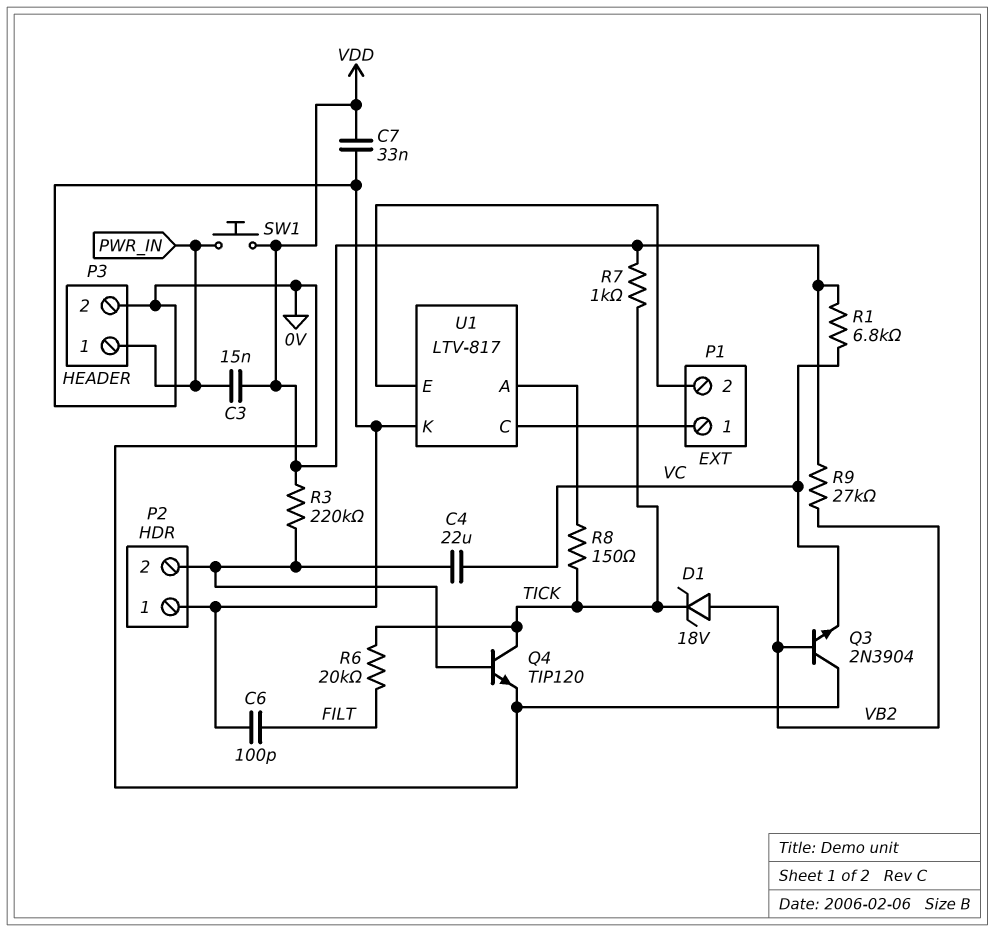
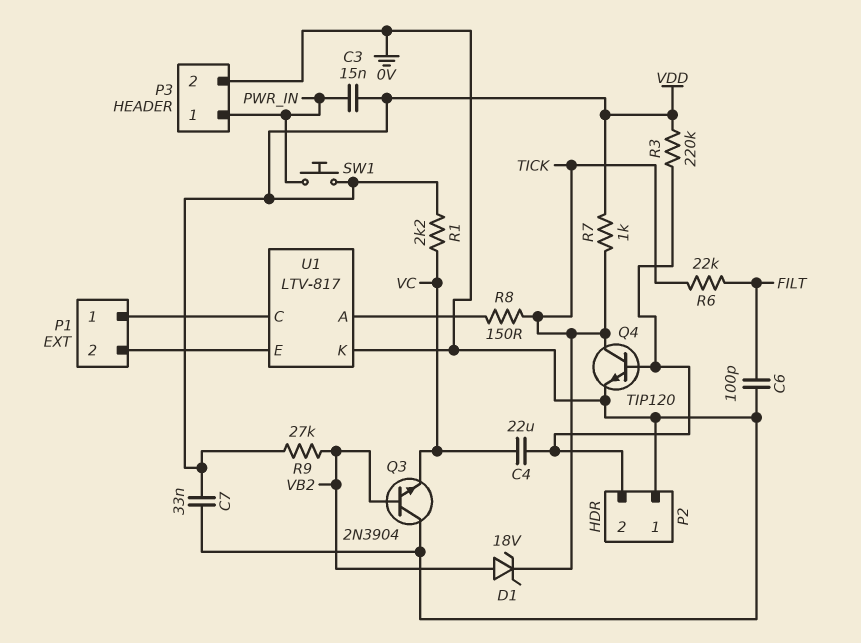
R1: 6.8k (VC, VDD) -> 2.2k (VC, VDD)
R6: 20k (FILT, TICK) -> 22k (FILT, TICK)

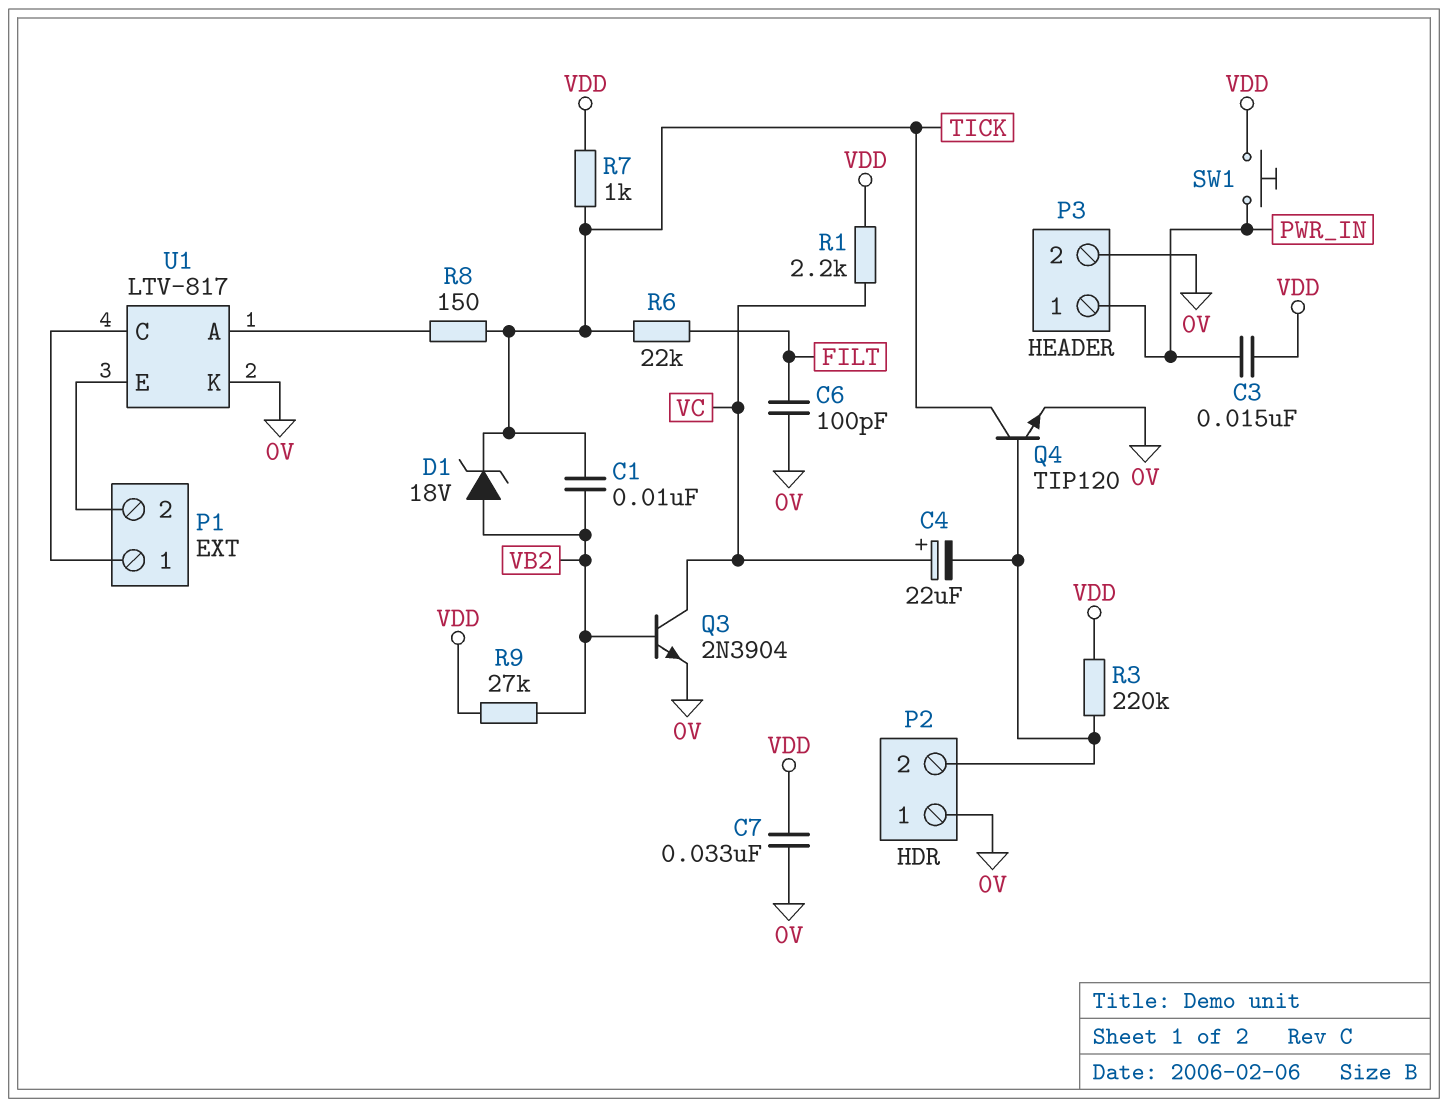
C1: none -> 10nF (TICK, VB2)
C4: 22uF (P2/2, VC) -> 22uF (plus VC, minus P2/2)
Q3: NPN 2N3904 (B VB2, C 0V, E VC) -> NPN 2N3904 (B VB2, C VC, E 0V)

